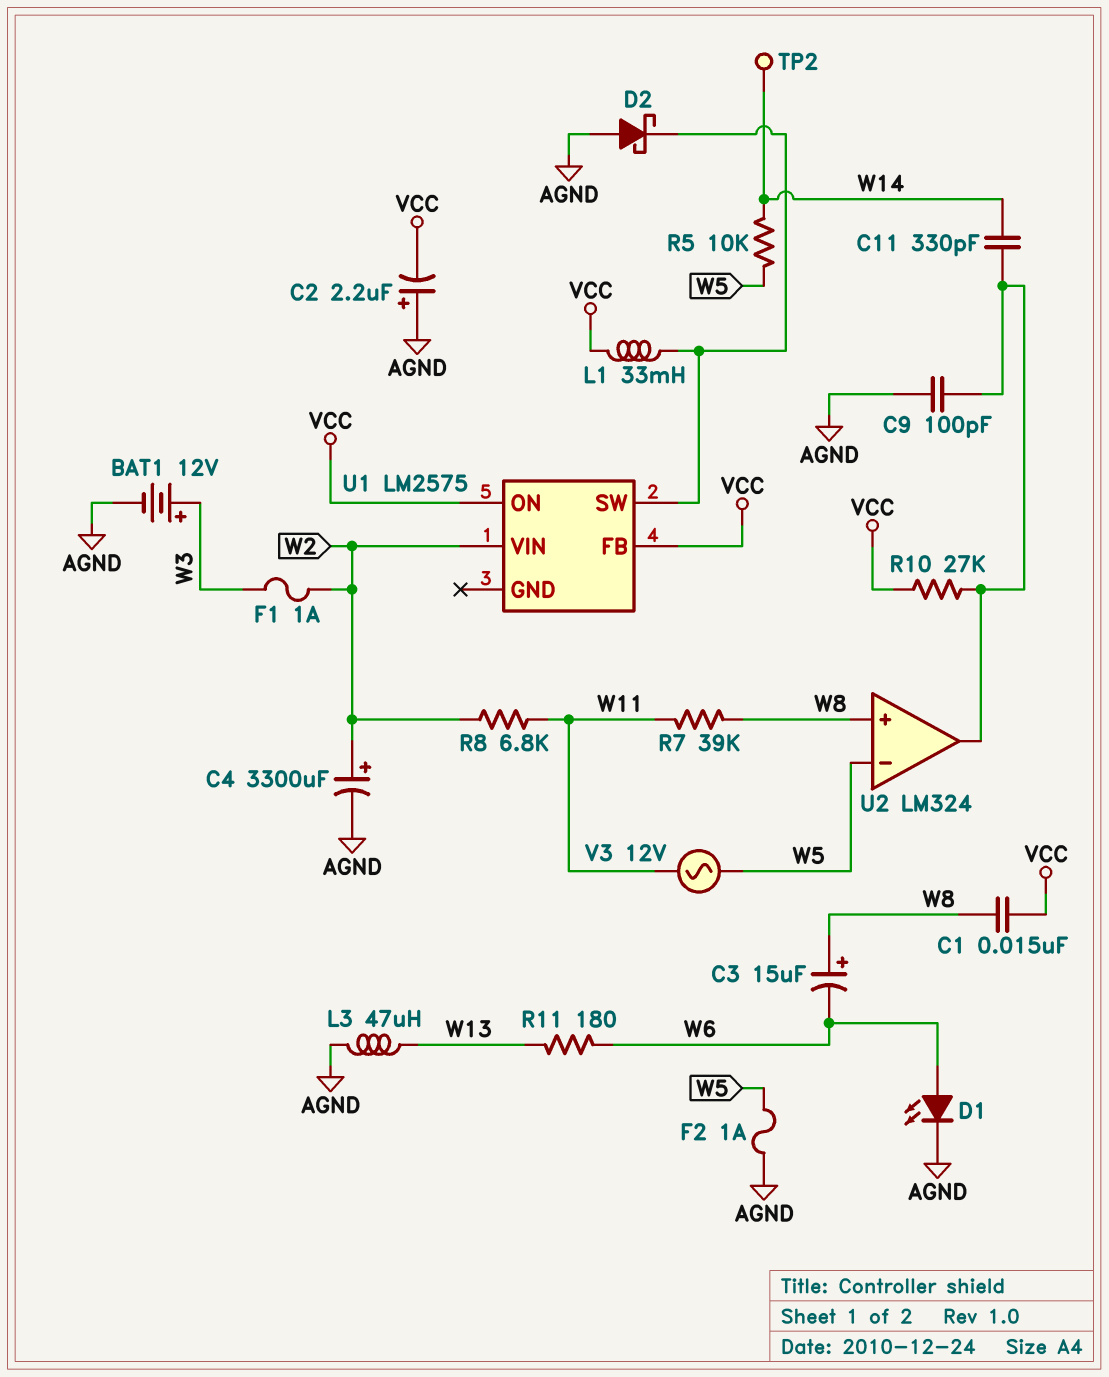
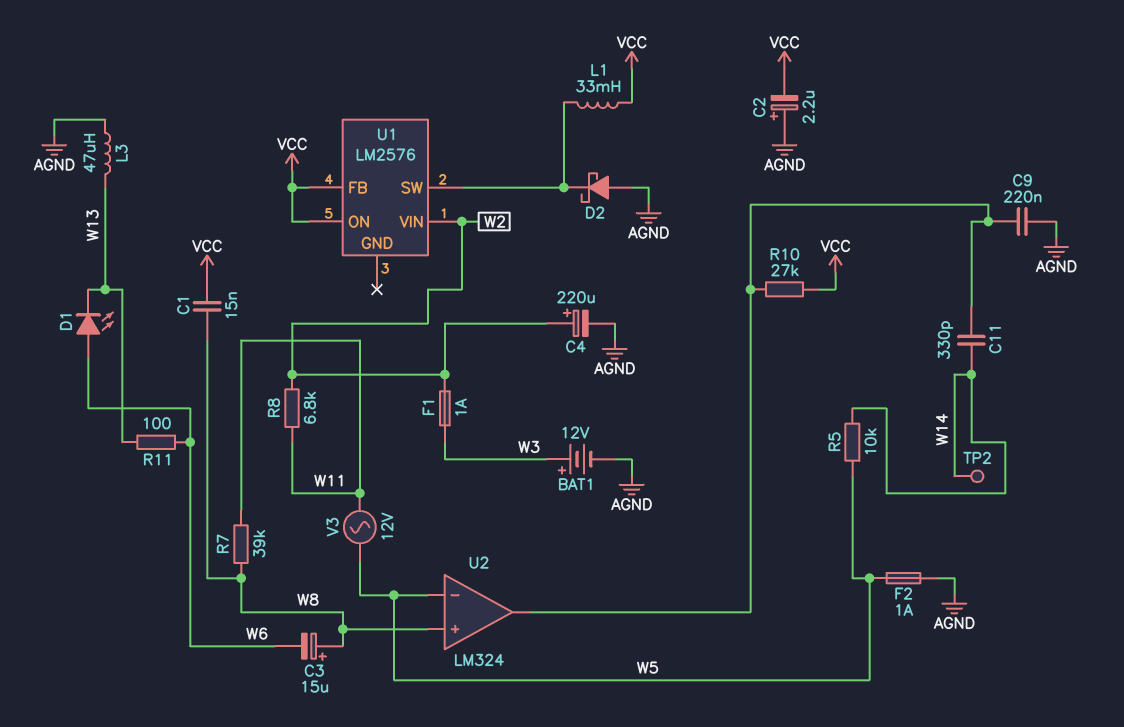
C4: 3300uF (plus W2, minus AGND) -> 220uF (plus W2, minus AGND)
C9: 100pF (AGND, U2/out) -> 220nF (AGND, U2/out)
D1: LED (A W6, K AGND) -> LED (A W6, K W13)
R11: 180 (W6, W13) -> 100 (W6, W13)
U1: LM2575 -> LM2576

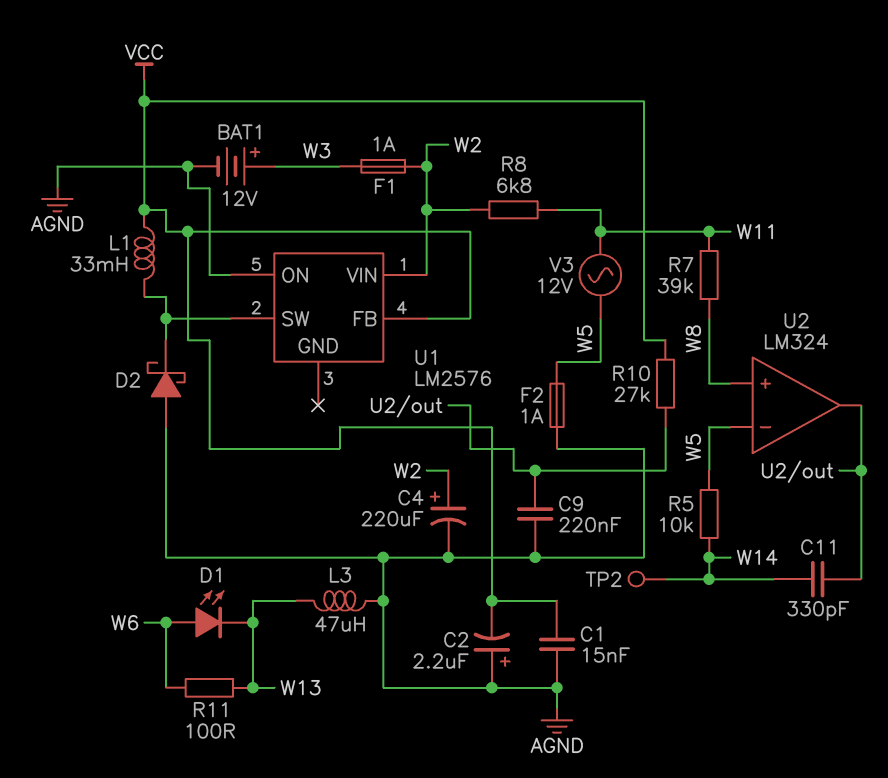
C1: 15nF (VCC, W8) -> 15nF (AGND, VCC)
C3: 15uF (plus W8, minus W6) -> none
U1 pin ON: VCC -> AGND

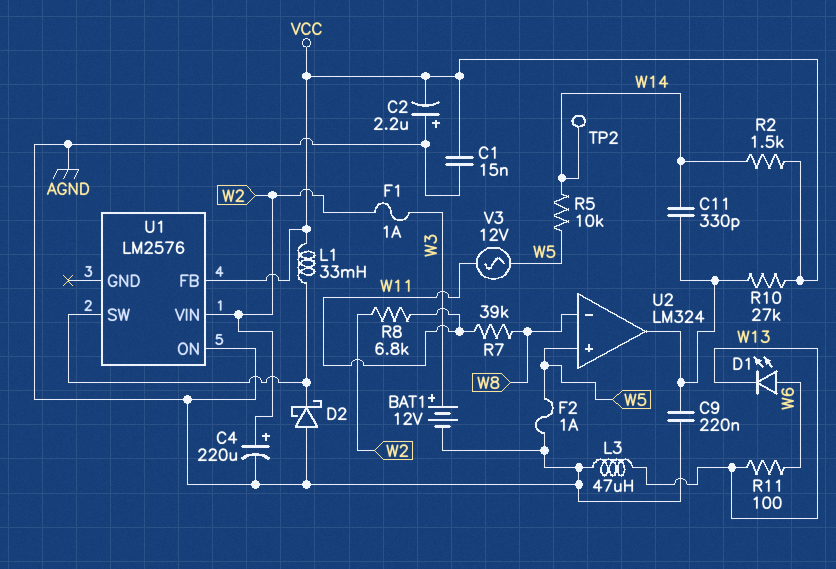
R2: none -> 1.5k (VCC, W14)
U2 pin in+: W8 -> W5
U2 pin in-: W5 -> W8

